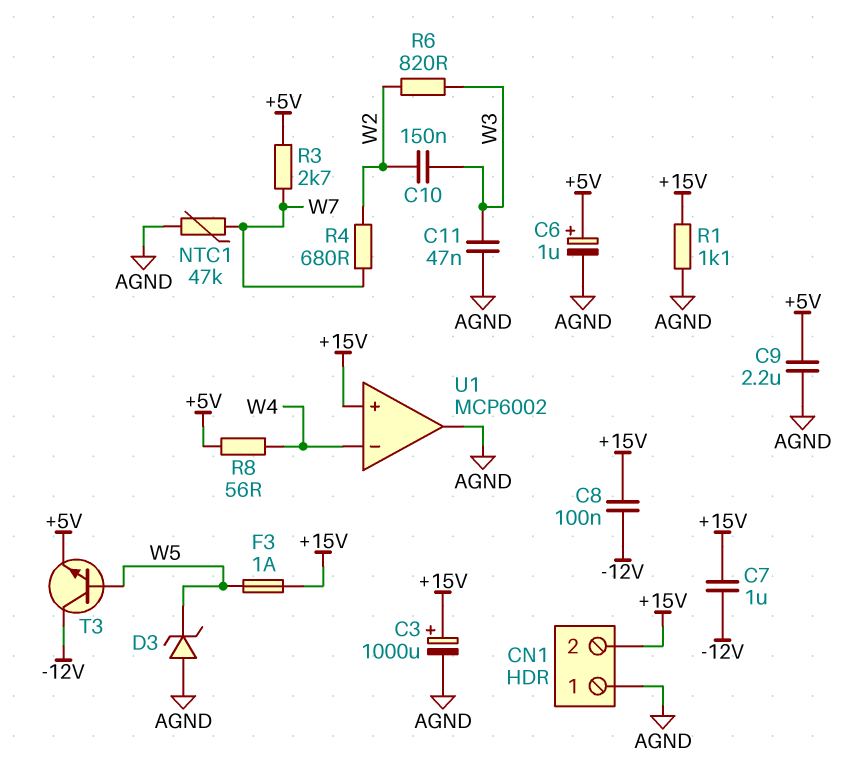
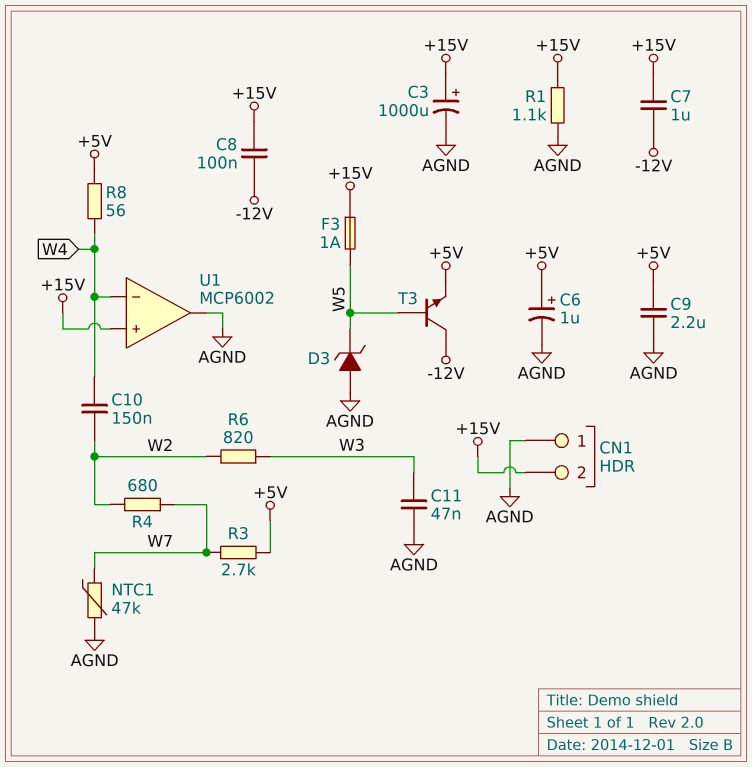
C10: 150nF (W2, W3) -> 150nF (W2, W4)

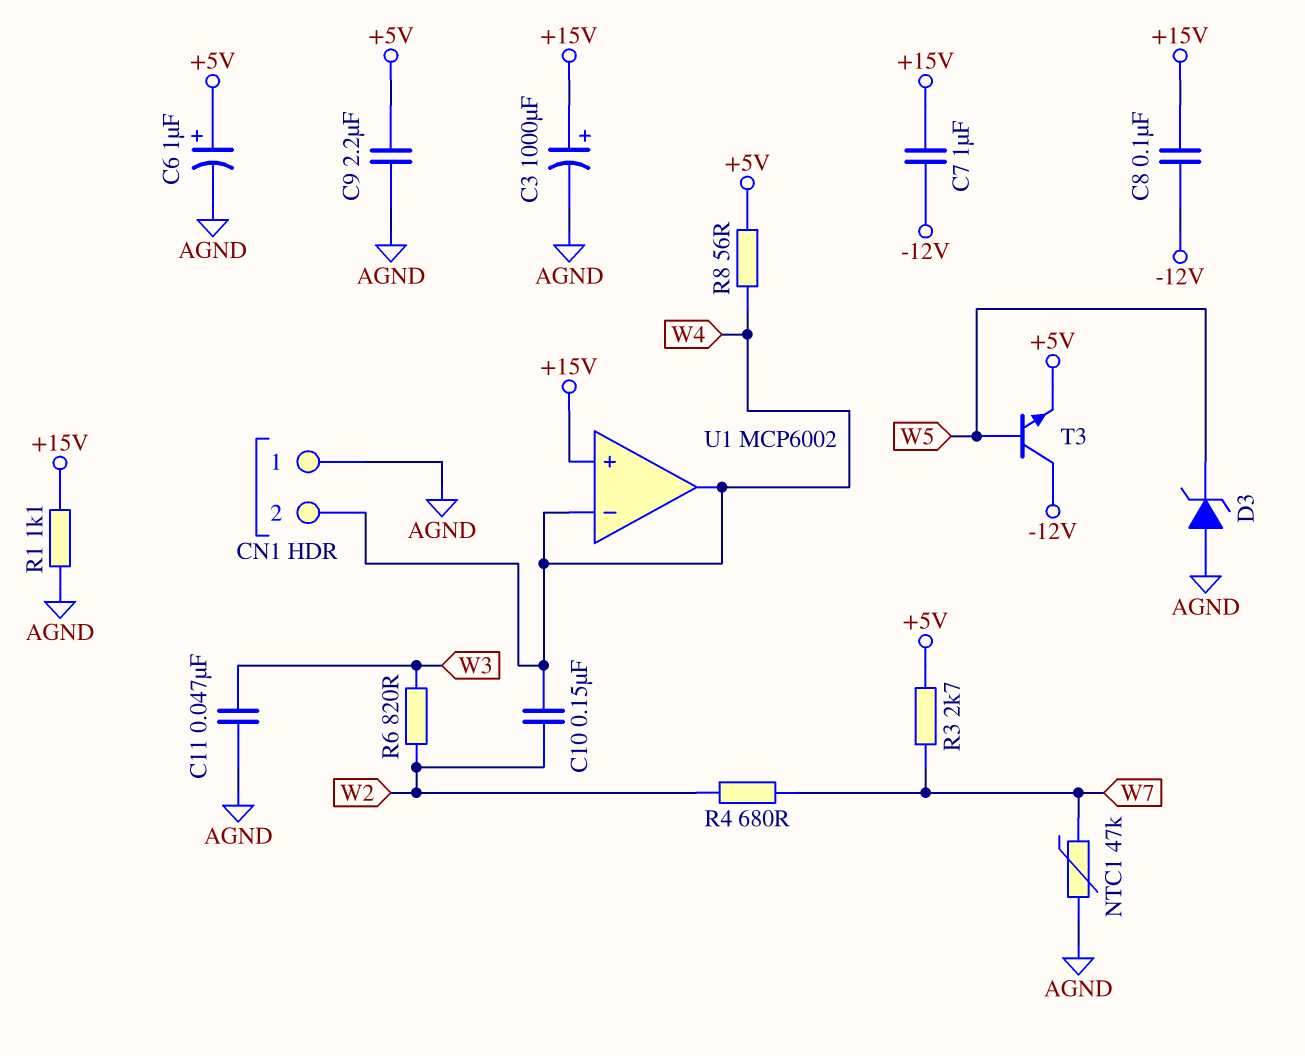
CN1 pin 2: +15V -> W4
F3: 1A (+15V, W5) -> none
U1 pin out: AGND -> W4

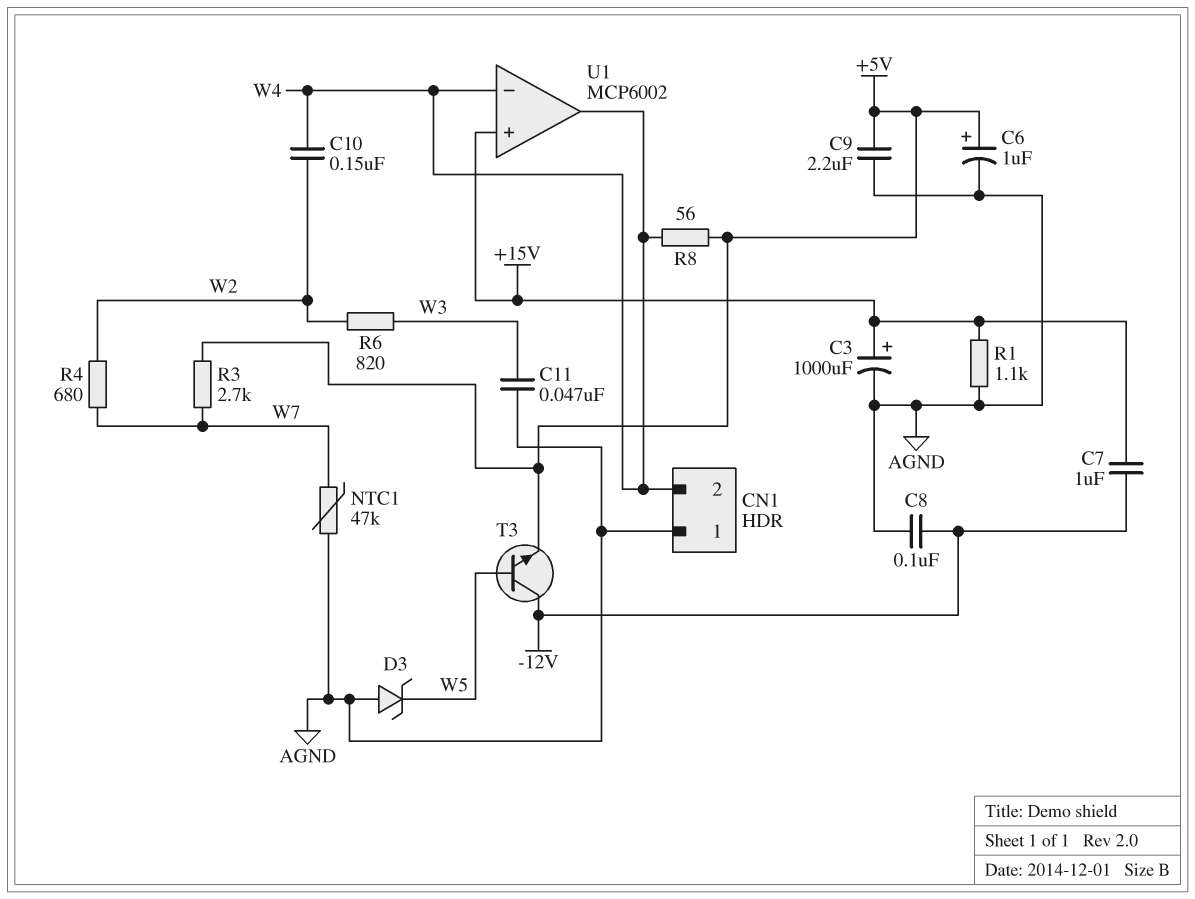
C8: 100nF (+15V, -12V) -> 100nF (-12V, AGND)

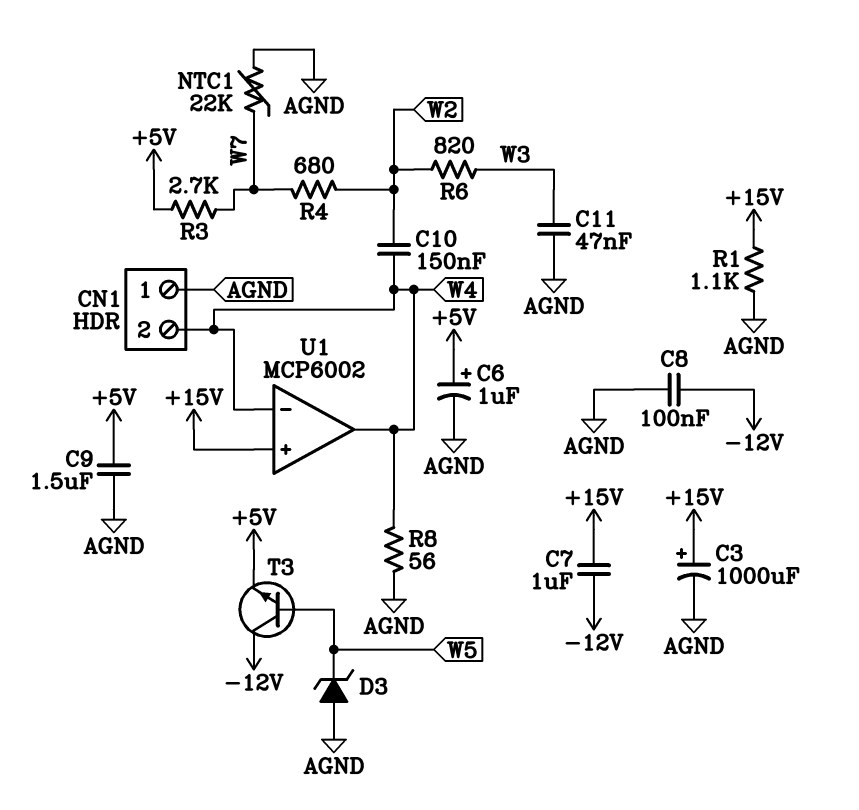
C9: 2.2uF (+5V, AGND) -> 1.5uF (+5V, AGND)
NTC1: 47k (AGND, W7) -> 22k (AGND, W7)
R8: 56 (+5V, W4) -> 56 (AGND, W4)

